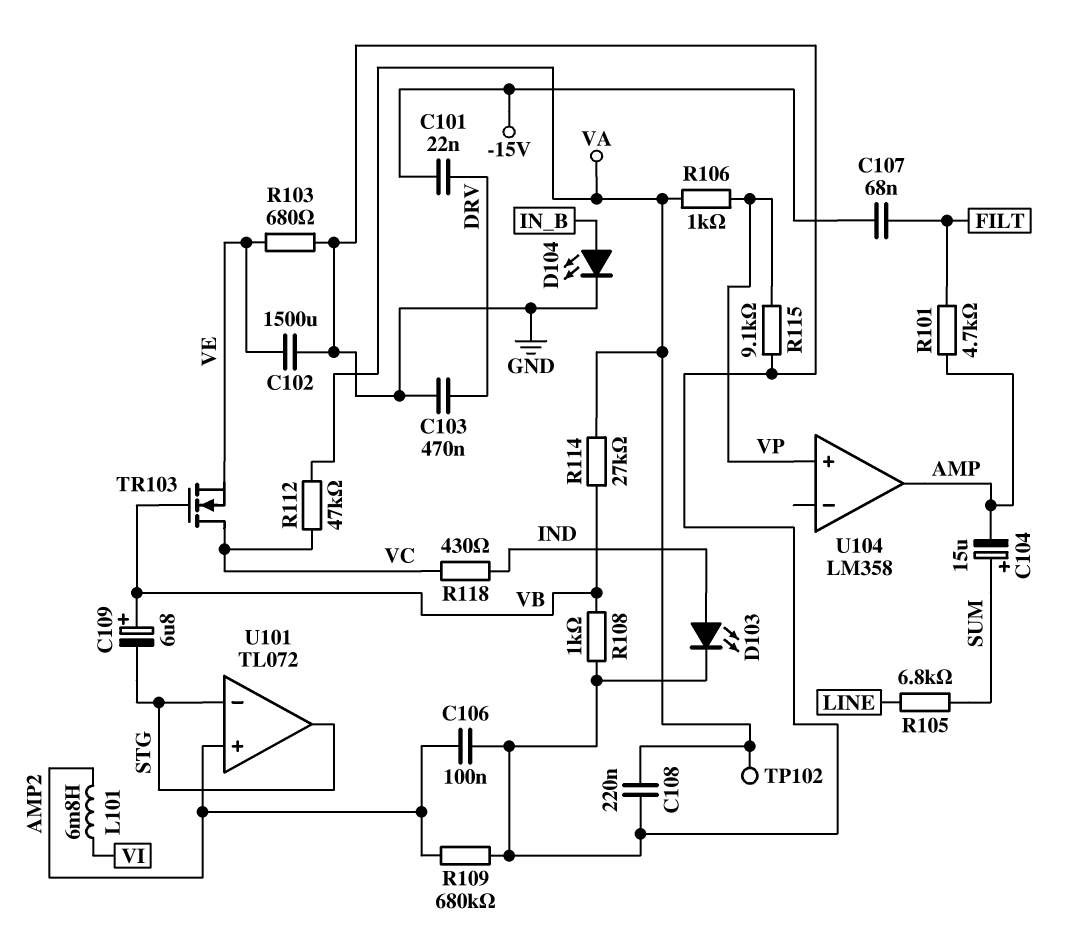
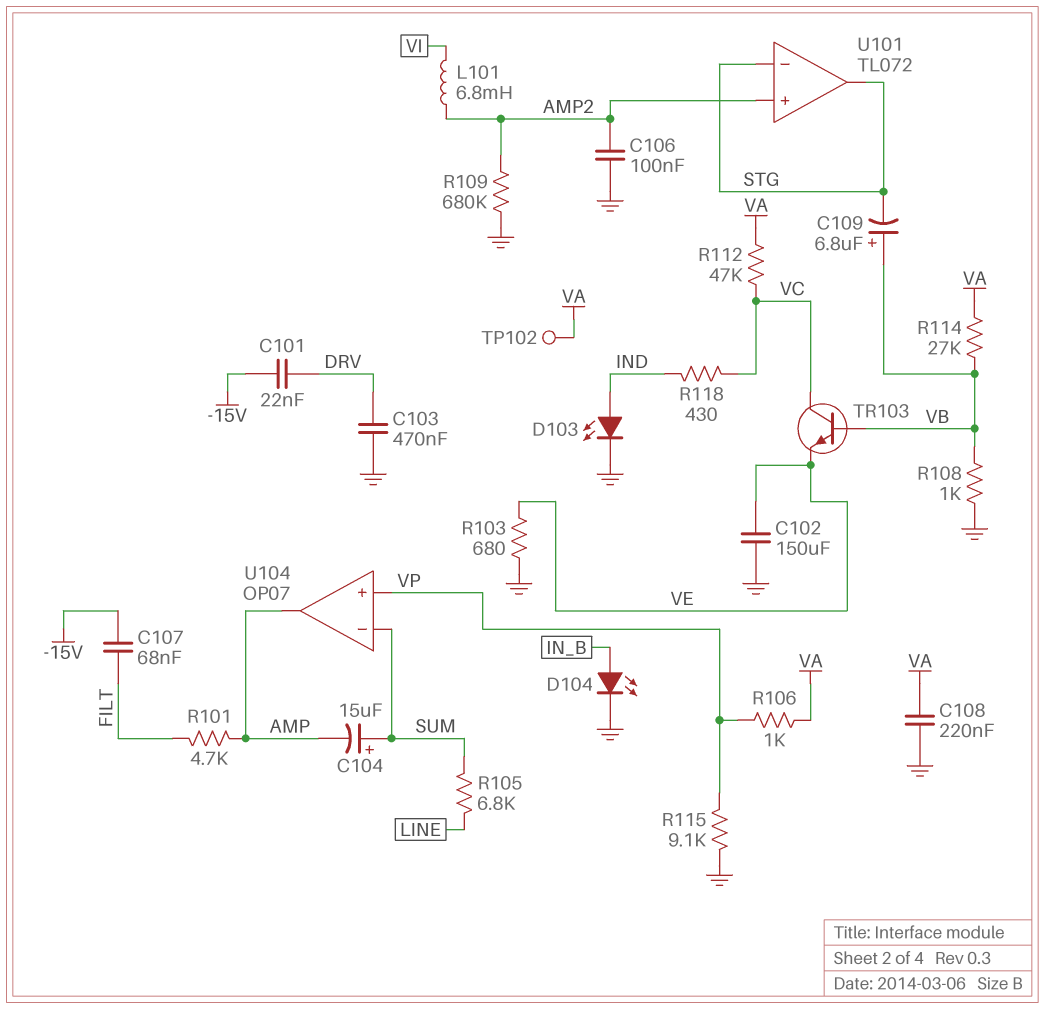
C102: 1500uF (GND, VE) -> 150uF (GND, VE)
TR103: NMOS (G VB, D VC, S VE) -> NPN (B VB, C VC, E VE)
U104: LM358 -> OP07
U104 pin in-: none -> SUM

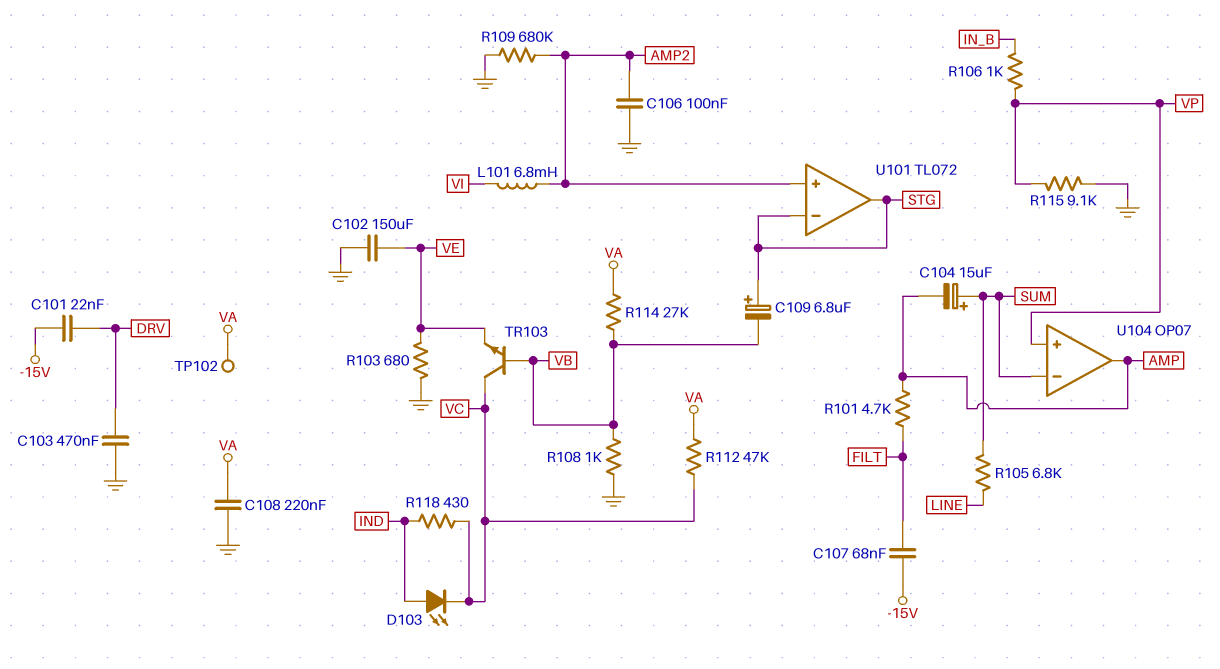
C109: 6.8uF (plus VB, minus STG) -> 6.8uF (plus STG, minus VB)
D103: LED (A IND, K GND) -> LED (A IND, K VC)
D104: LED (A IN_B, K GND) -> none
R106: 1k (VA, VP) -> 1k (IN_B, VP)

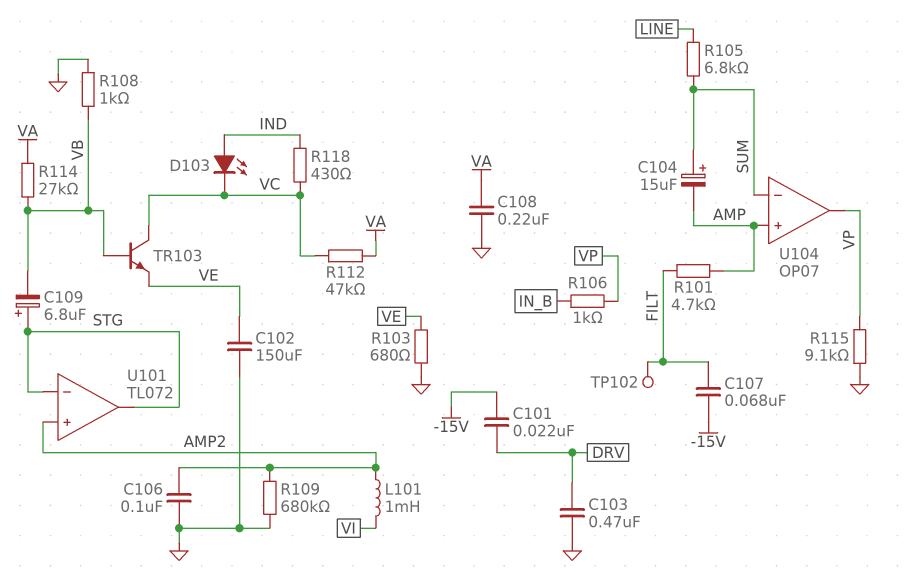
L101: 6.8mH (AMP2, VI) -> 1mH (AMP2, VI)
TP102: test point (VA) -> test point (FILT)
U104 pin in+: VP -> AMP
U104 pin out: AMP -> VP

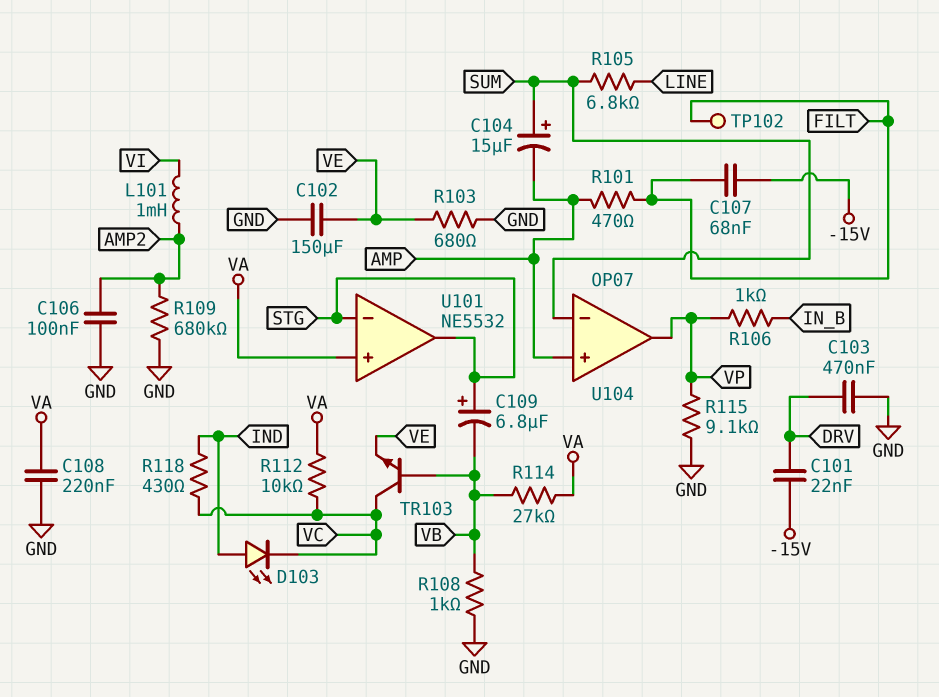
R101: 4.7k (AMP, FILT) -> 470 (AMP, FILT)
R112: 47k (VA, VC) -> 10k (VA, VC)
U101: TL072 -> NE5532
U101 pin in+: AMP2 -> VA

